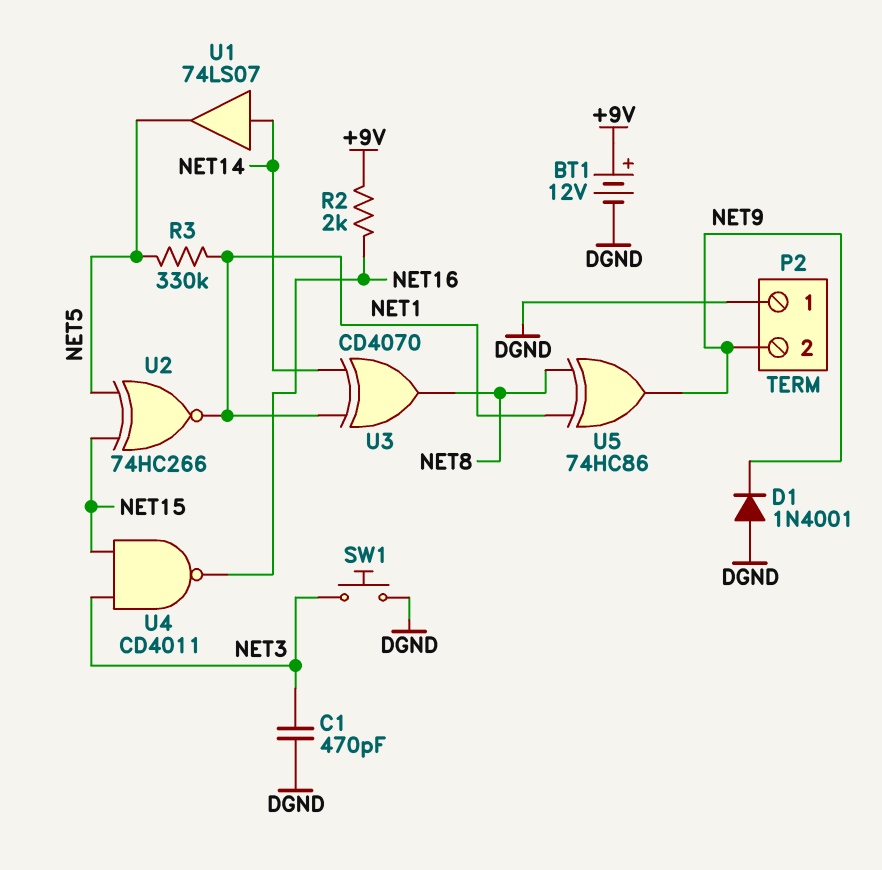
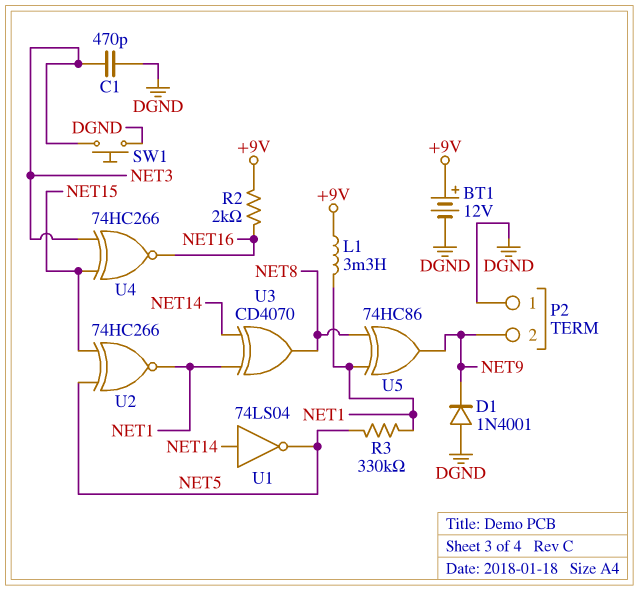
L1: none -> 3.3mH (+9V, NET1)
U1: buffer 74LS07 (in NET14, out NET5) -> NOT 74LS04 (in NET14, out NET5)
U4: NAND CD4011 (in NET3, in NET15, out NET16) -> XNOR 74HC266 (in NET3, in NET15, out NET16)

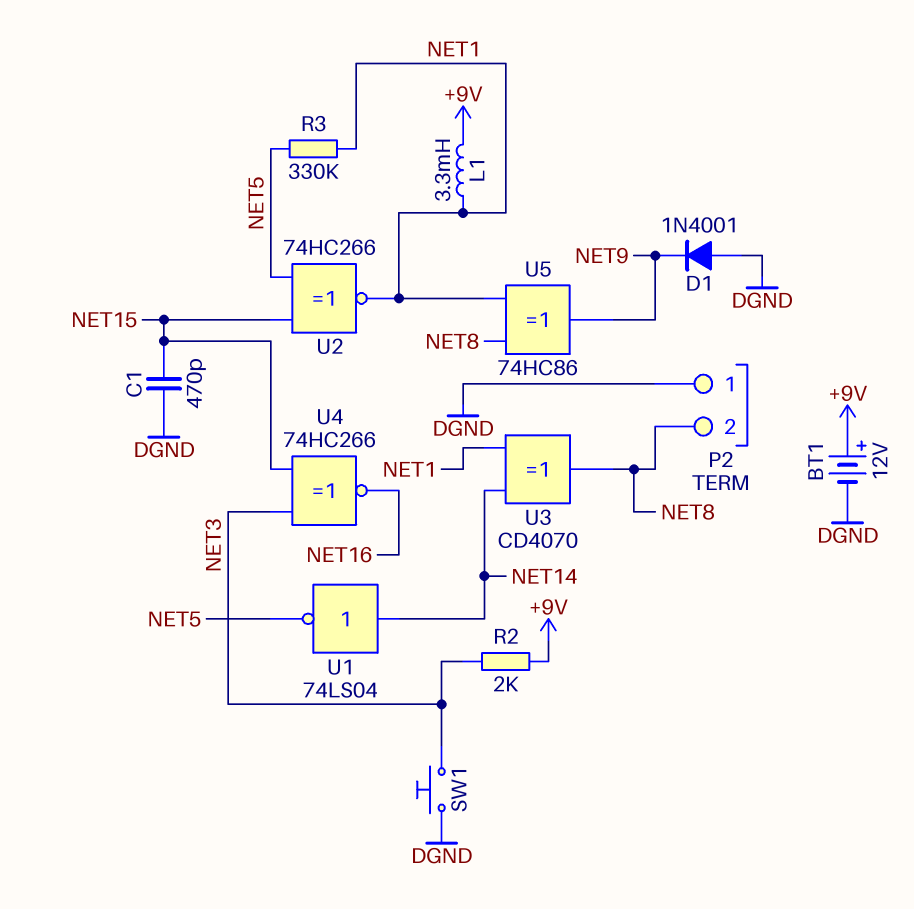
C1: 470pF (DGND, NET3) -> 470pF (DGND, NET15)
P2 pin 2: NET9 -> NET8
R2: 2k (+9V, NET16) -> 2k (+9V, NET3)

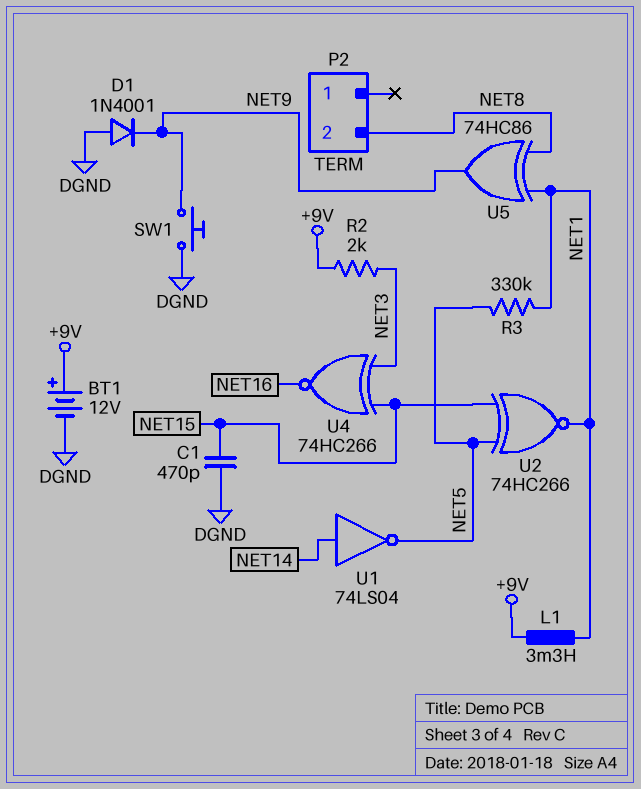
P2 pin 1: DGND -> none
SW1: button (DGND, NET3) -> button (DGND, NET9)
U3: XOR CD4070 (in NET1, in NET14, out NET8) -> none

